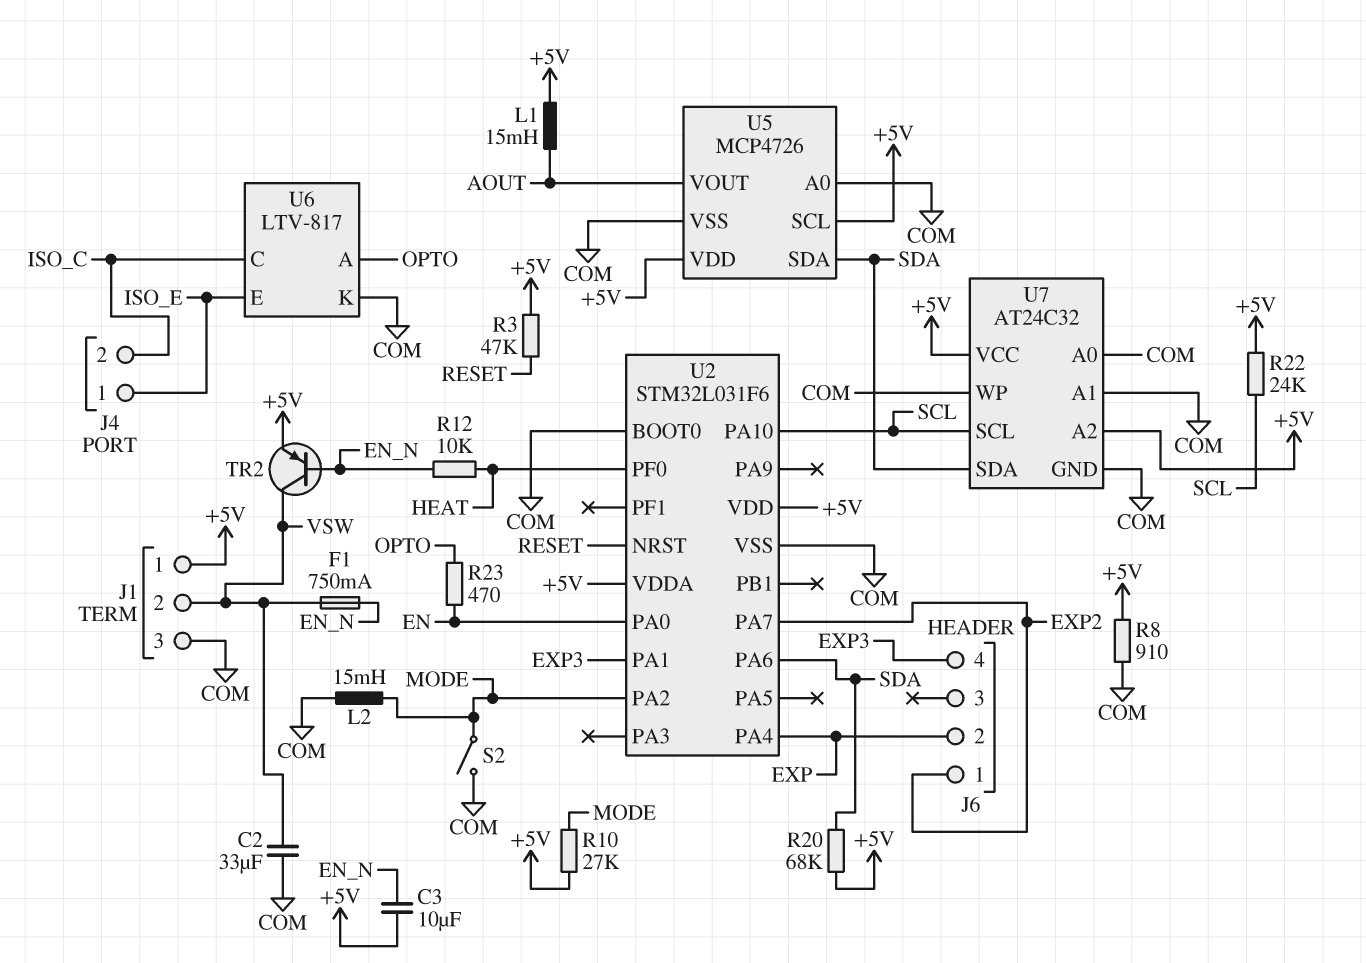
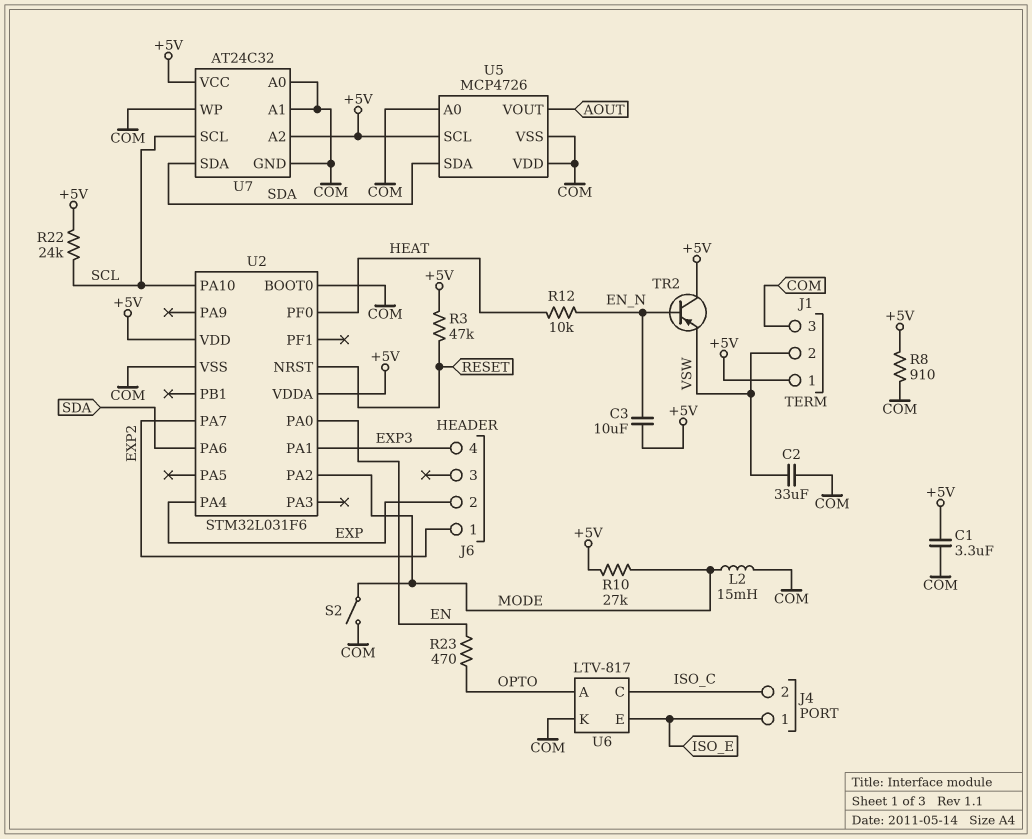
C1: none -> 3.3uF (+5V, COM)
F1: 750mA (EN_N, VSW) -> none
L1: 15mH (+5V, AOUT) -> none
R20: 68k (+5V, SDA) -> none
TR2: PNP (B EN_N, C VSW, E +5V) -> PNP (B EN_N, C +5V, E VSW)
U5 pin VDD: +5V -> COM

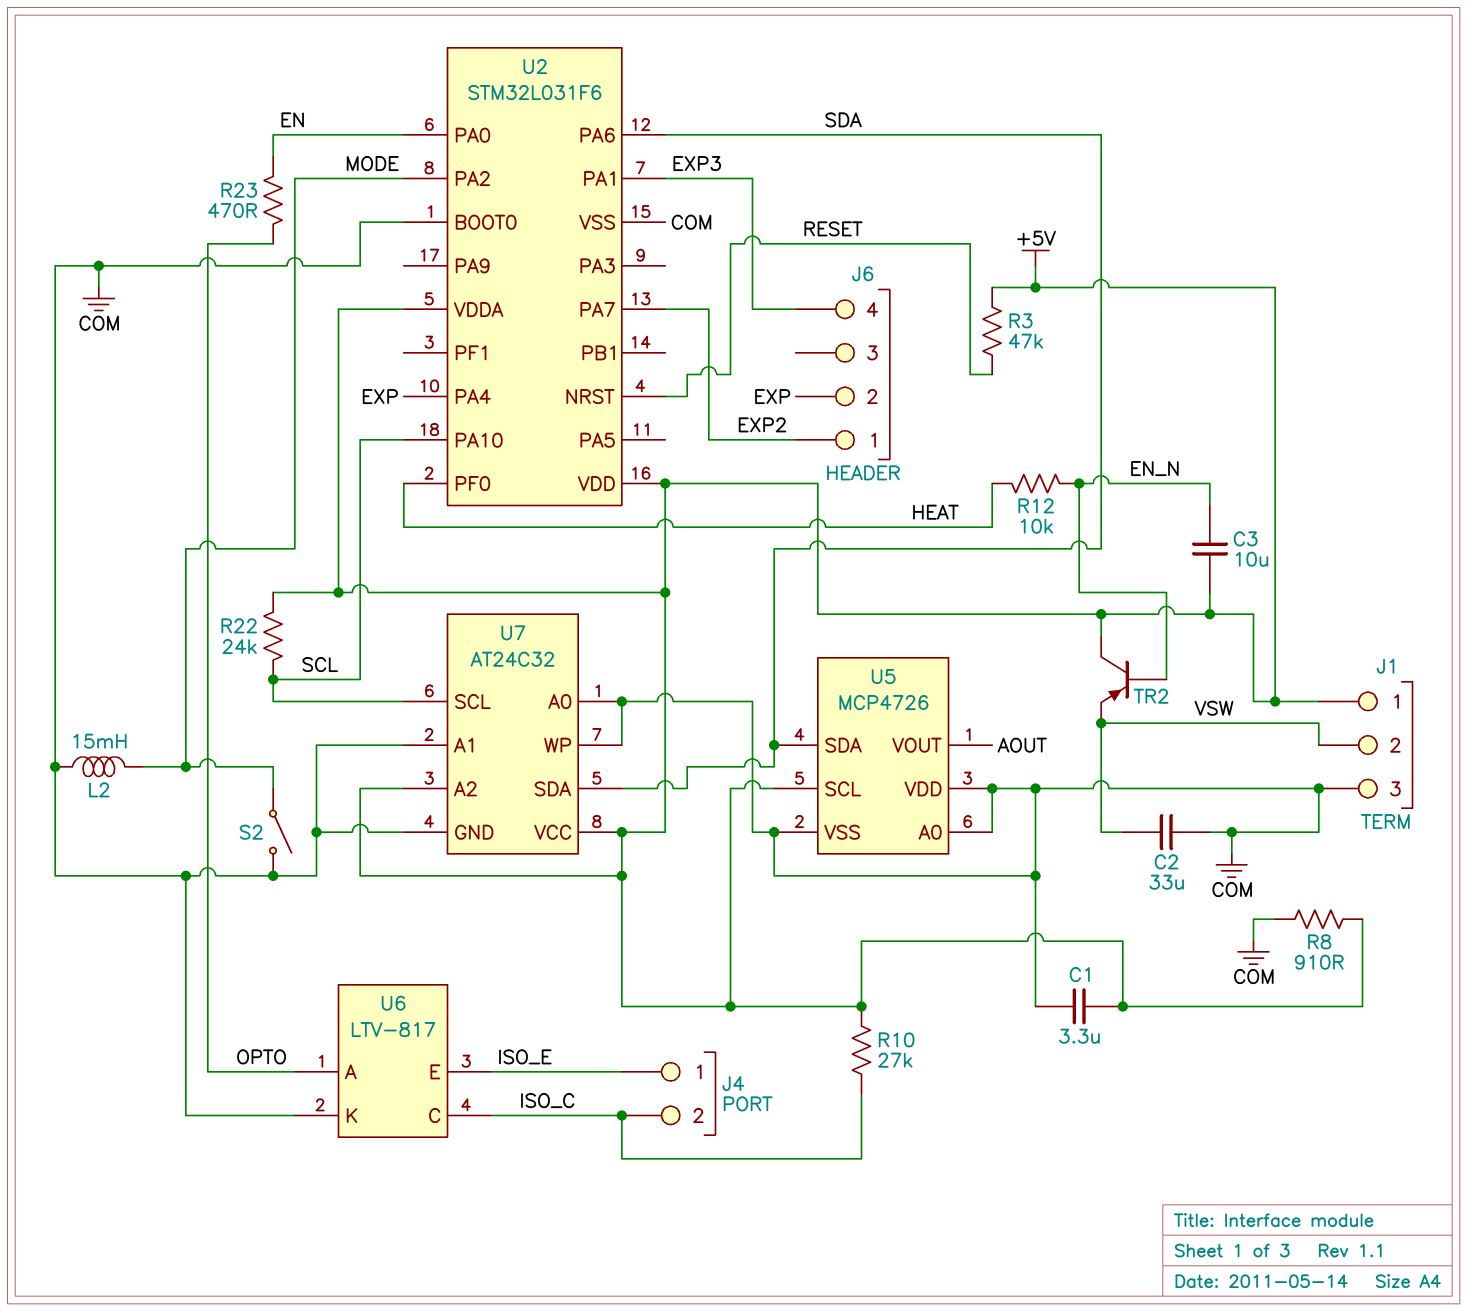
R10: 27k (+5V, MODE) -> 27k (+5V, ISO_C)

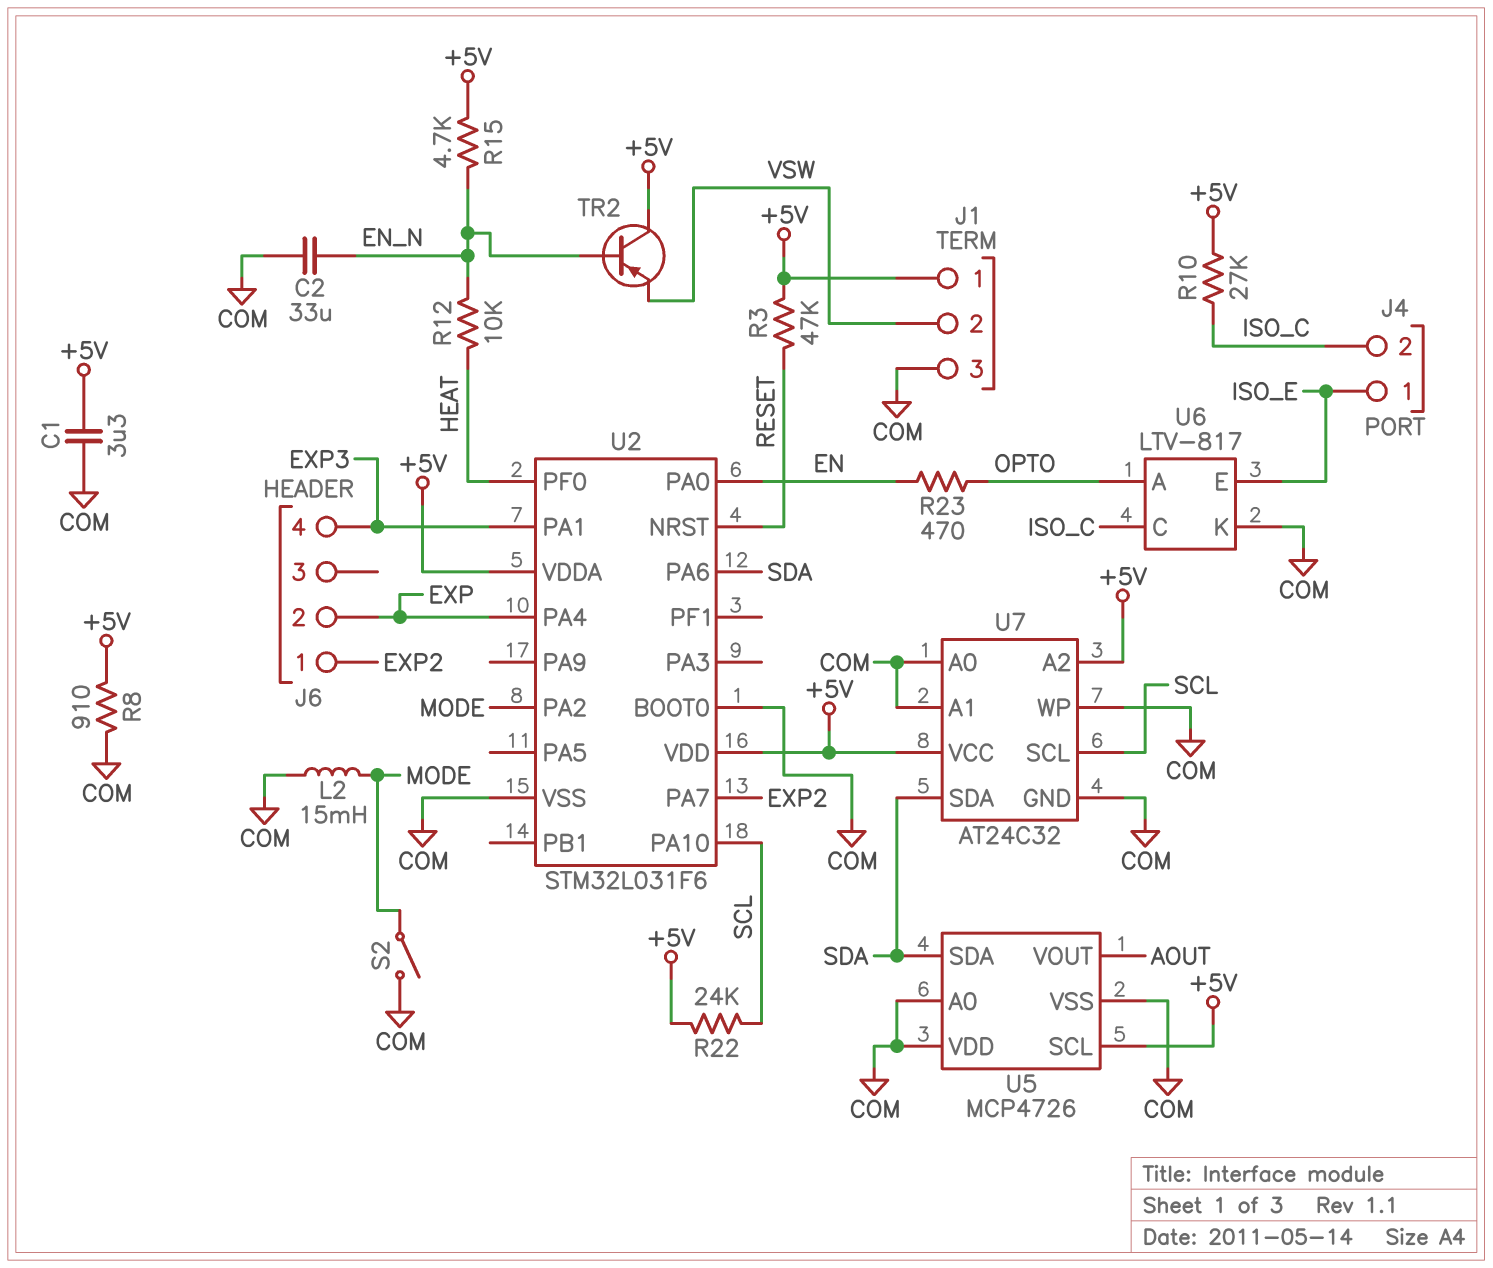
C2: 33uF (COM, VSW) -> 33uF (COM, EN_N)
C3: 10uF (+5V, EN_N) -> none
R15: none -> 4.7k (+5V, EN_N)

